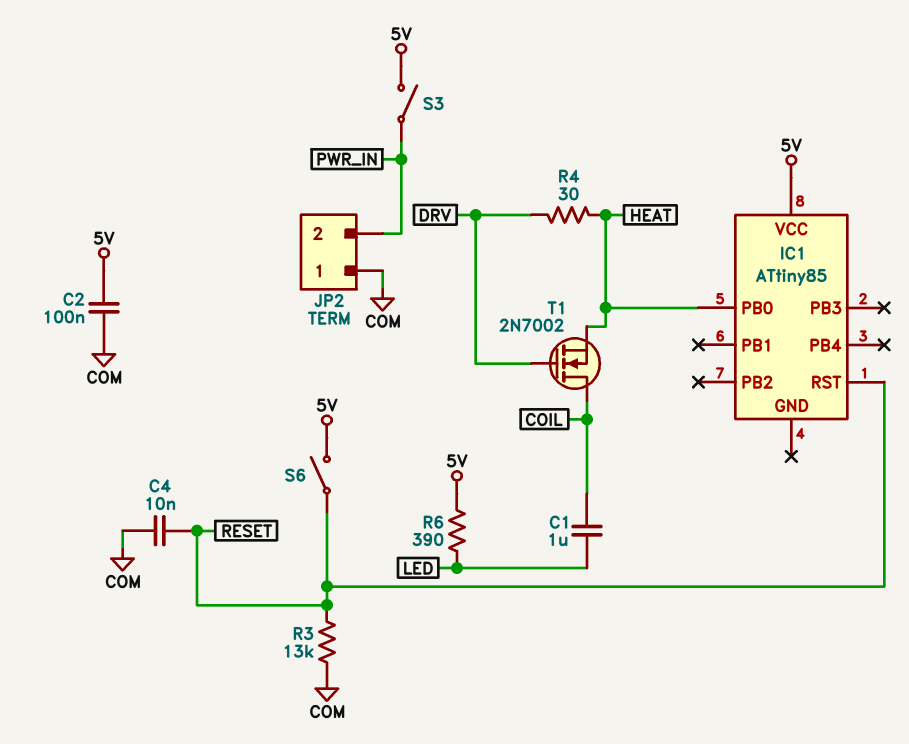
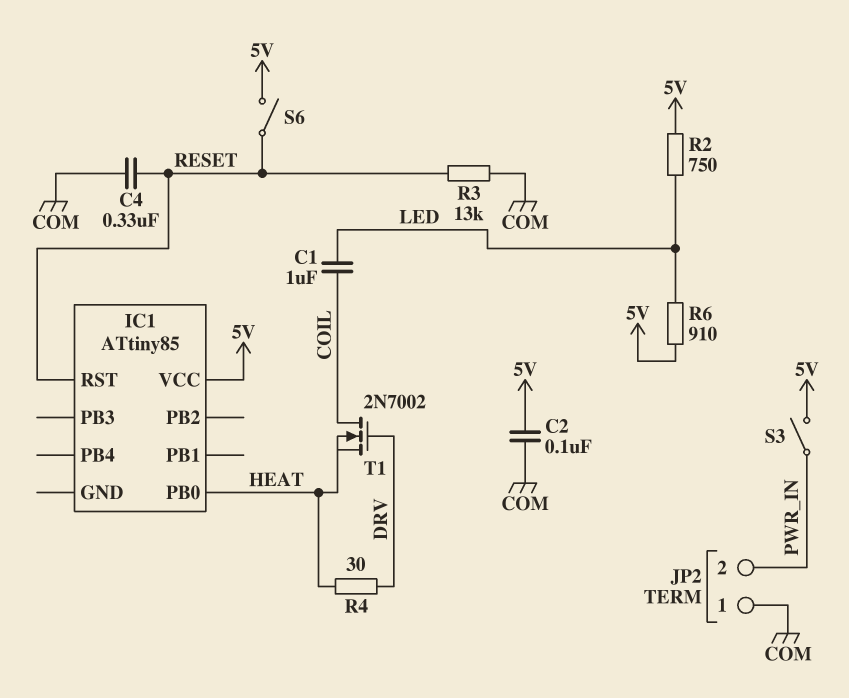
C4: 10nF (COM, RESET) -> 330nF (COM, RESET)
R2: none -> 750 (5V, LED)
R6: 390 (5V, LED) -> 910 (5V, LED)

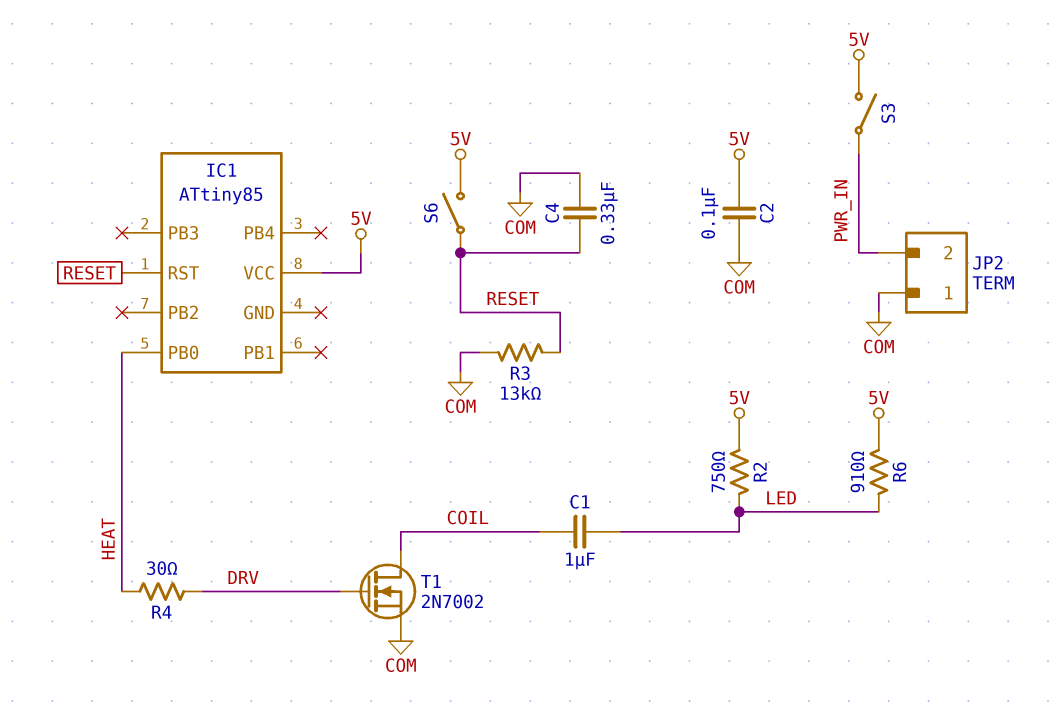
T1: NMOS 2N7002 (G DRV, D COIL, S HEAT) -> NMOS 2N7002 (G DRV, D COIL, S COM)

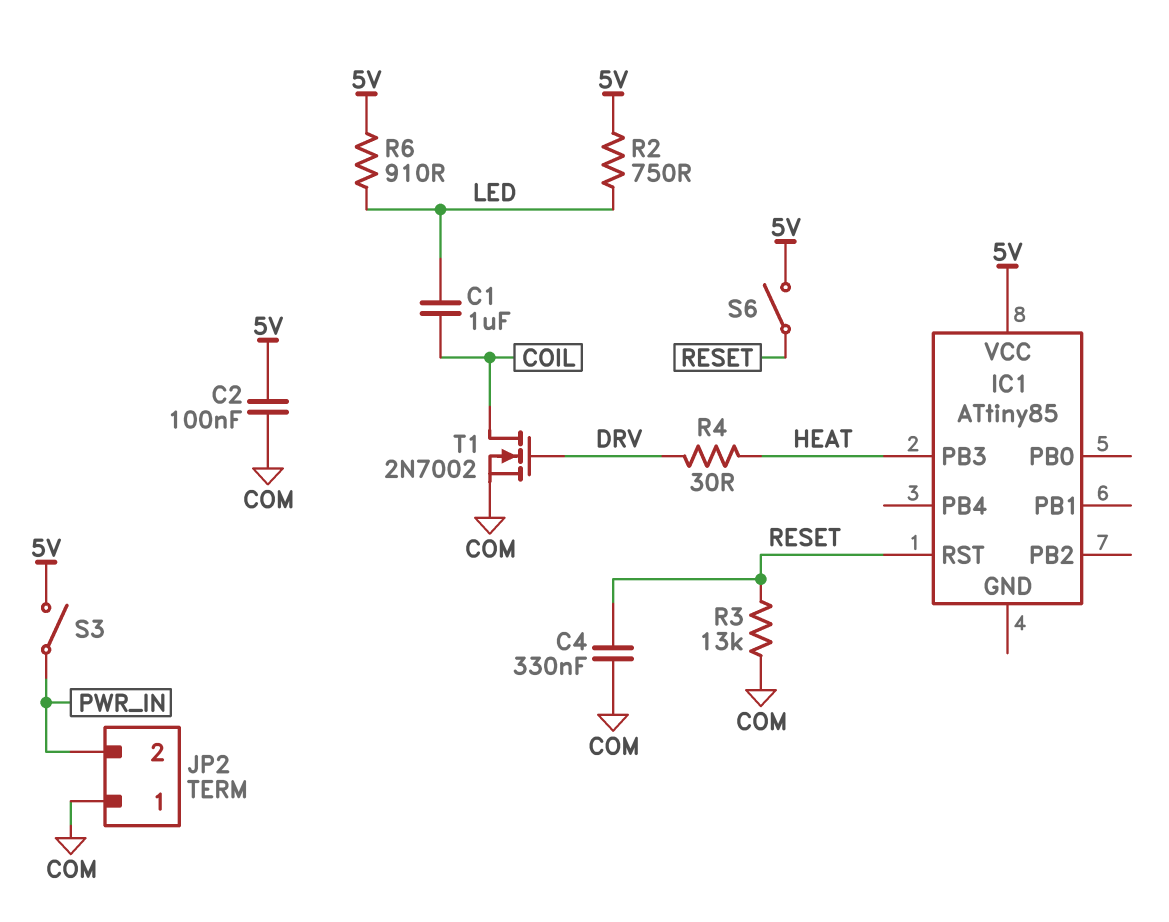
IC1 pin PB0: HEAT -> none
IC1 pin PB3: none -> HEAT

